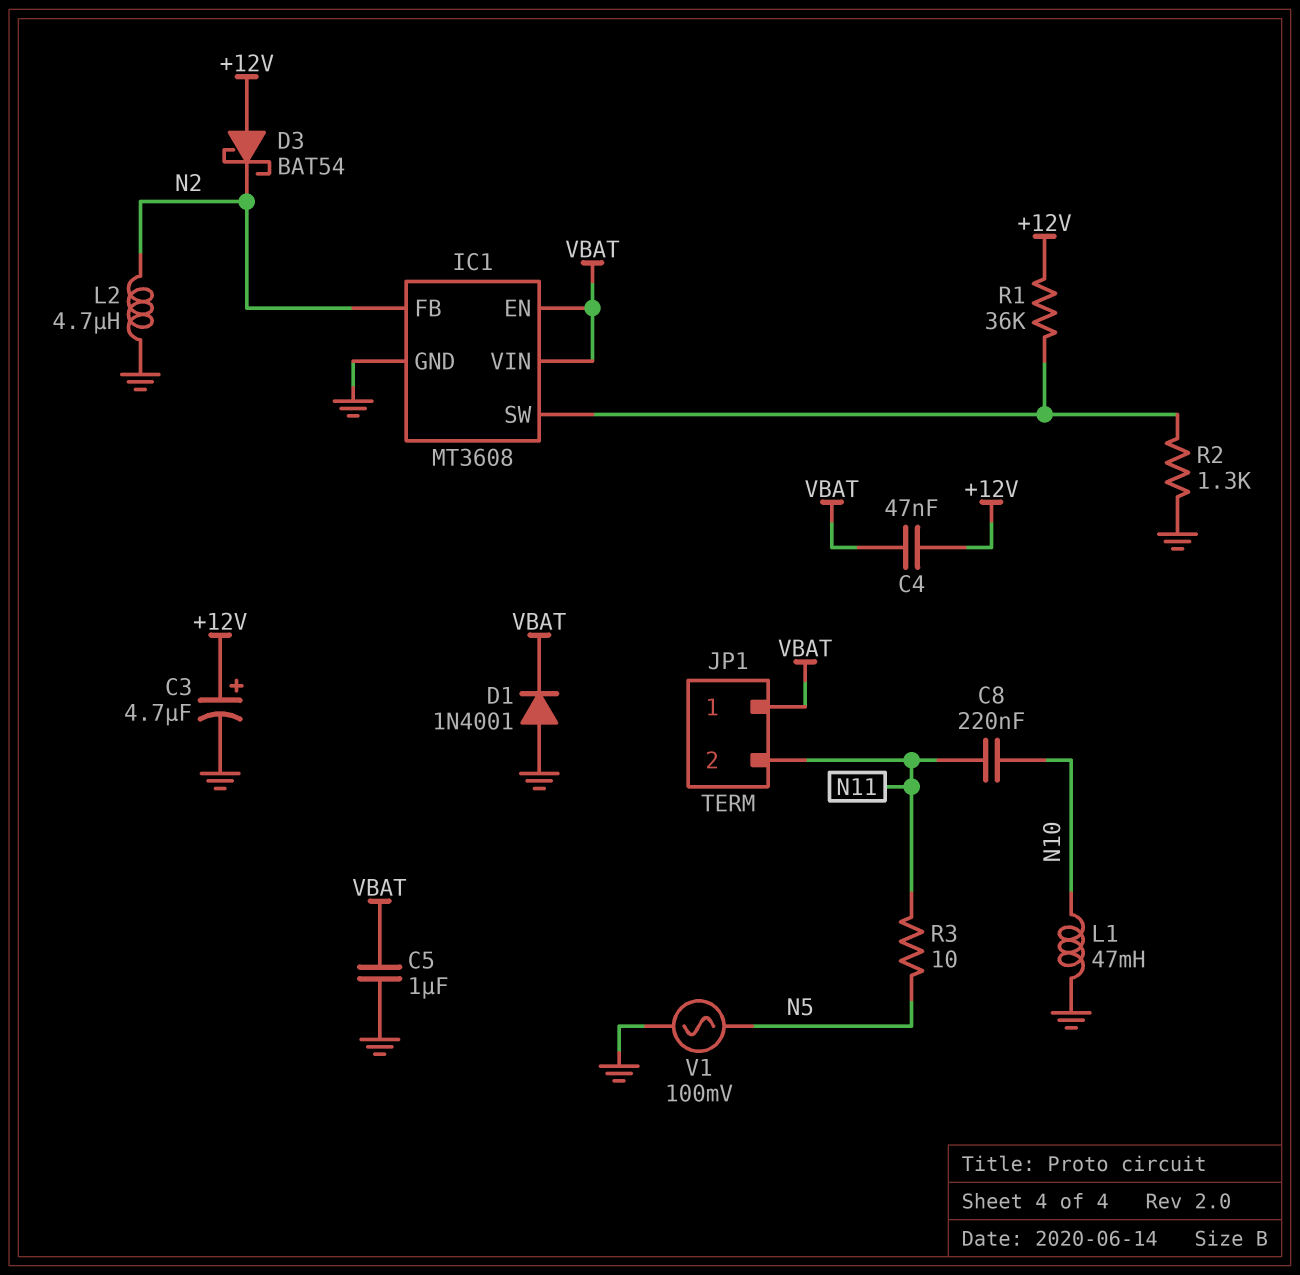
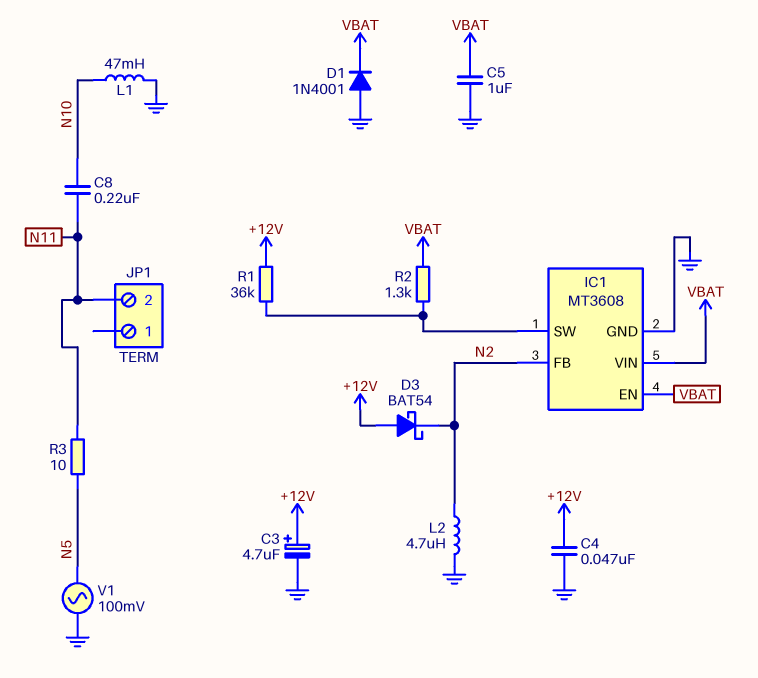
C4: 47nF (+12V, VBAT) -> 47nF (+12V, GND)
JP1 pin 1: VBAT -> none
R2: 1.3k (GND, IC1/SW) -> 1.3k (IC1/SW, VBAT)

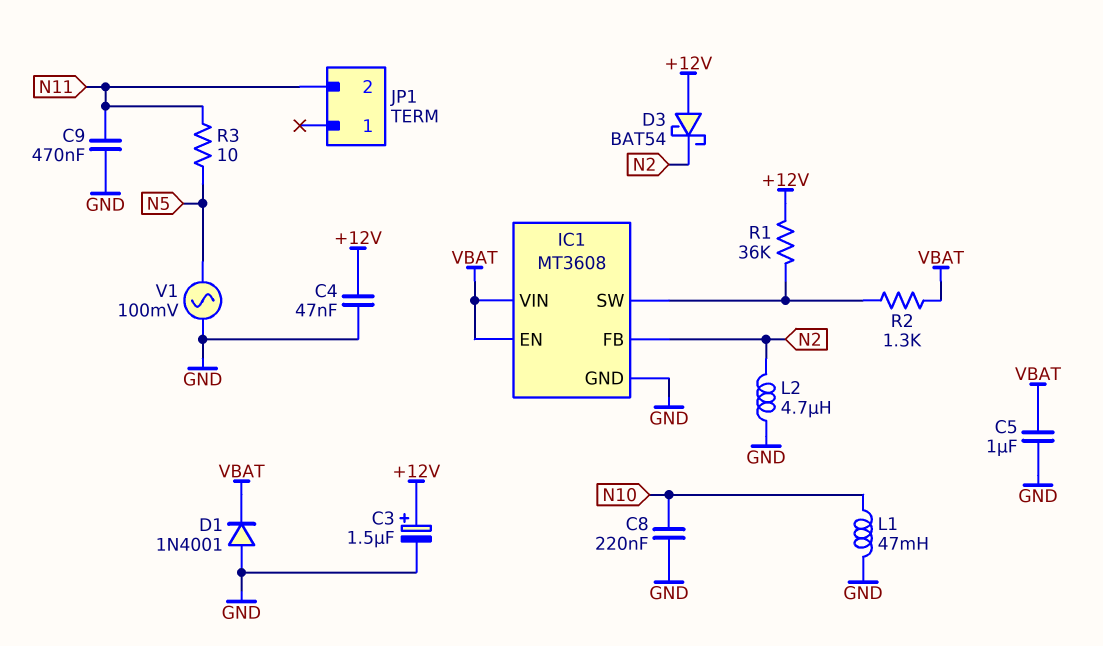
C3: 4.7uF (plus +12V, minus GND) -> 1.5uF (plus +12V, minus GND)
C8: 220nF (N10, N11) -> 220nF (GND, N10)
C9: none -> 470nF (GND, N11)

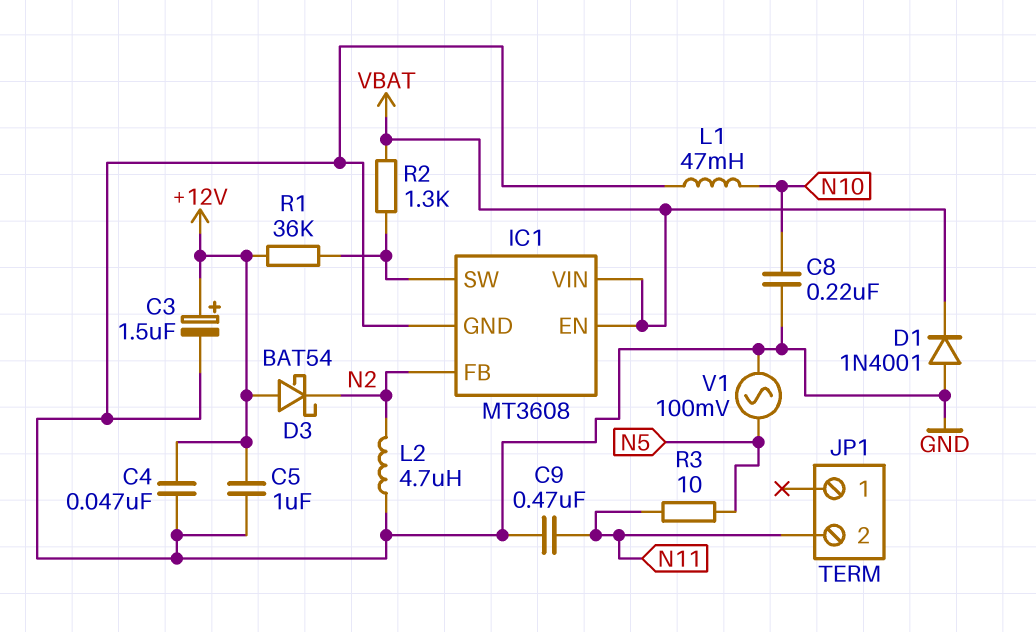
C5: 1uF (GND, VBAT) -> 1uF (+12V, GND)

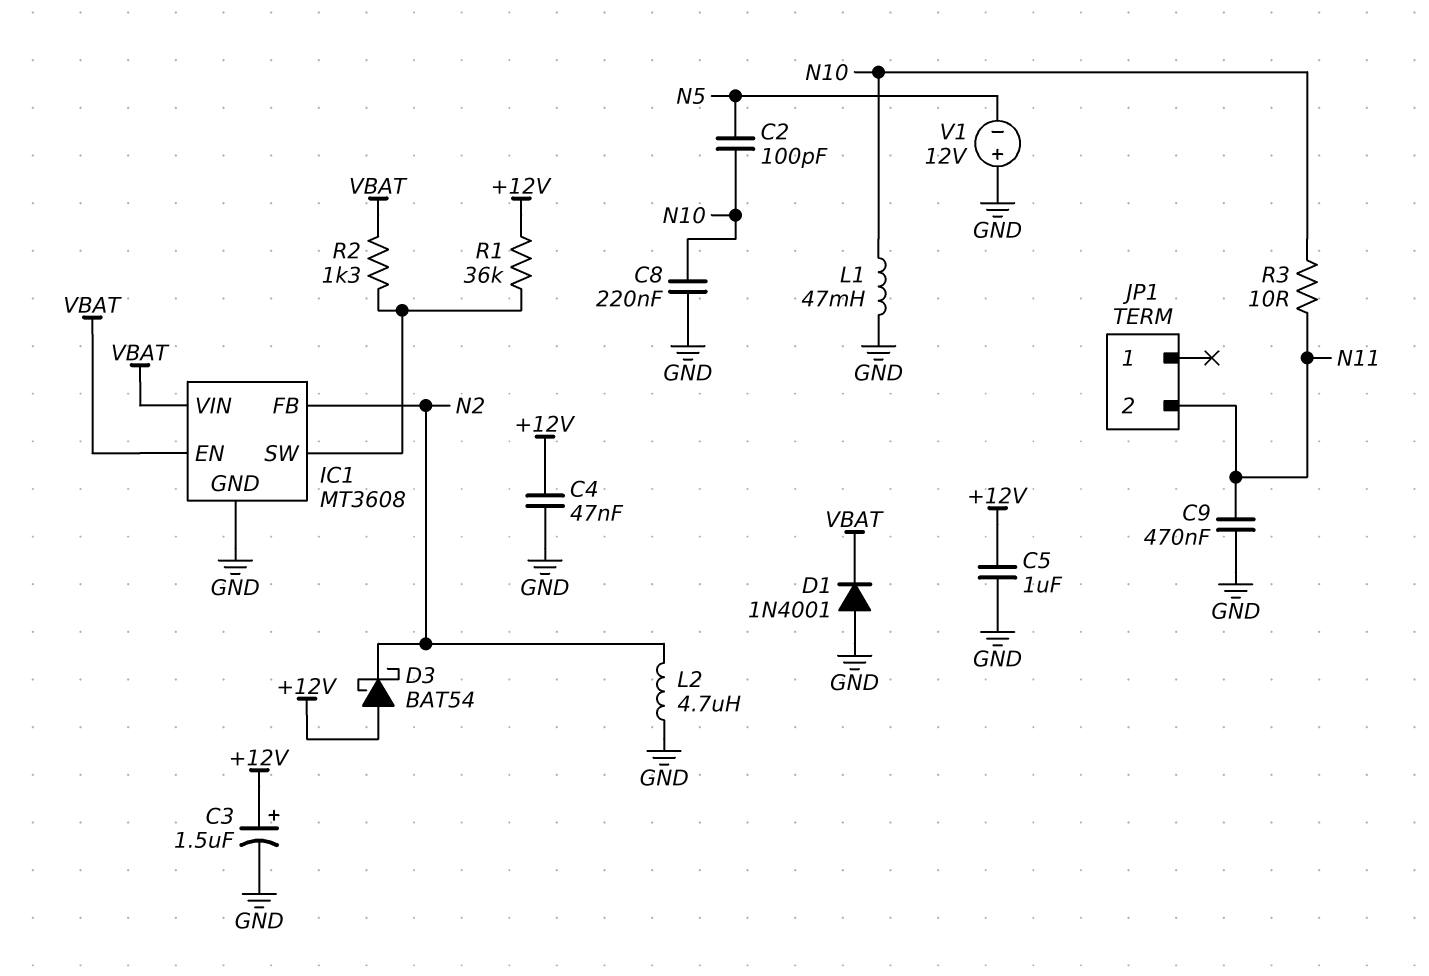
C2: none -> 100pF (N5, N10)
R3: 10 (N5, N11) -> 10 (N10, N11)
V1: AC 100mV (GND, N5) -> 12V (plus GND, minus N5)

